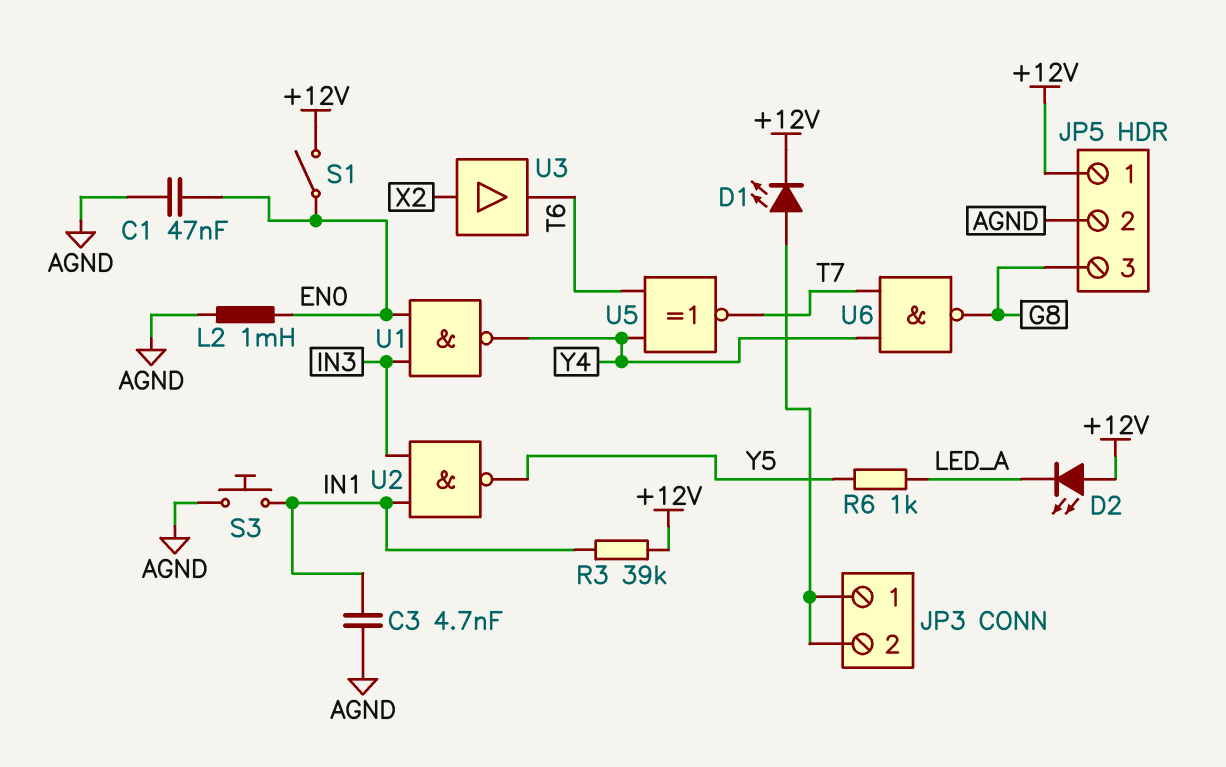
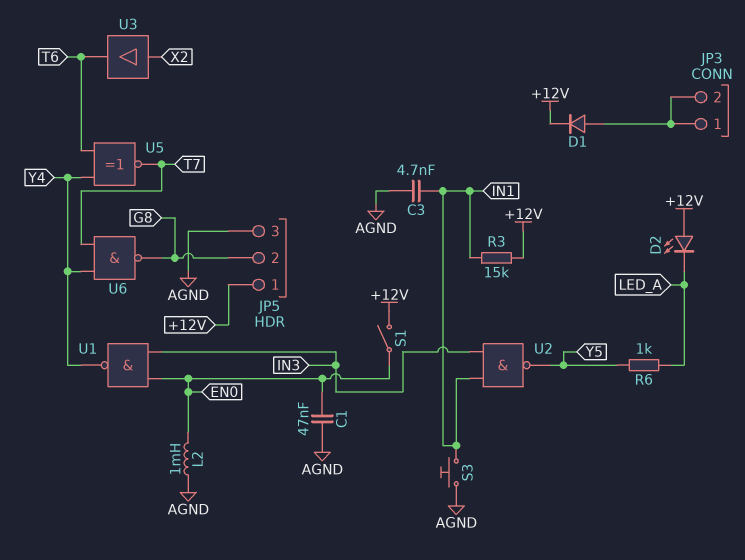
D1: LED (A JP3/1, K +12V) -> diode (A JP3/1, K +12V)
JP5 pin 2: AGND -> G8
JP5 pin 3: G8 -> AGND
R3: 39k (+12V, IN1) -> 15k (+12V, IN1)

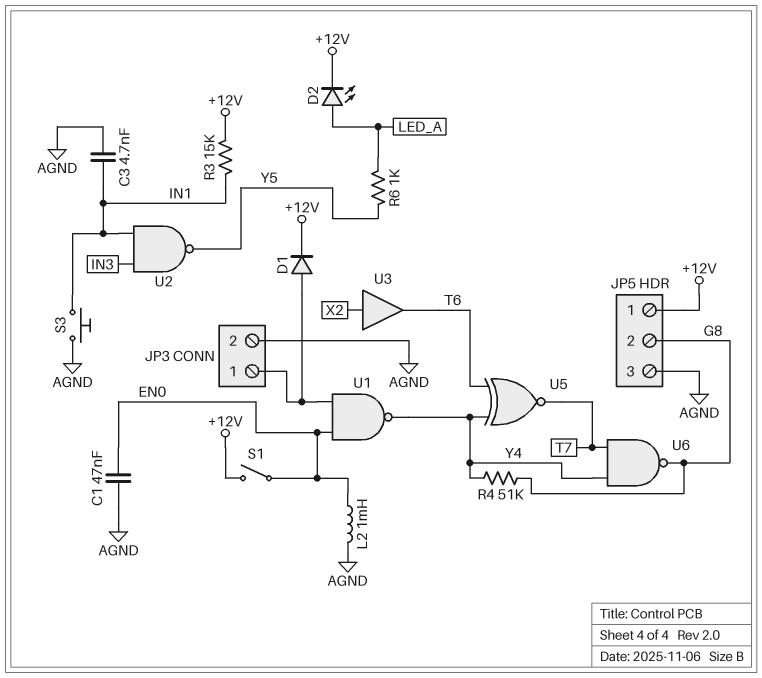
D2: LED (A +12V, K LED_A) -> LED (A LED_A, K +12V)
JP3 pin 2: JP3/1 -> AGND
R4: none -> 51k (G8, Y4)
U1: NAND (in EN0, in IN3, out Y4) -> NAND (in EN0, in JP3/1, out Y4)

